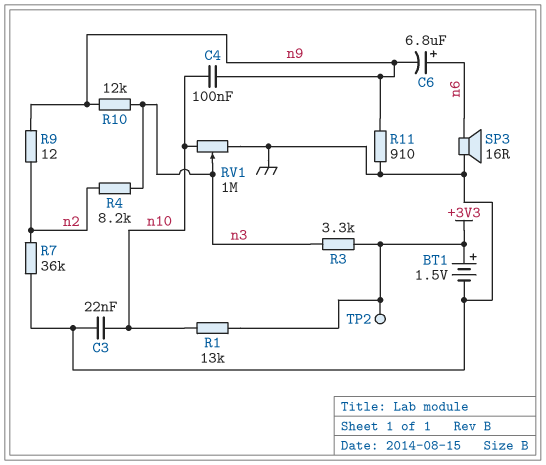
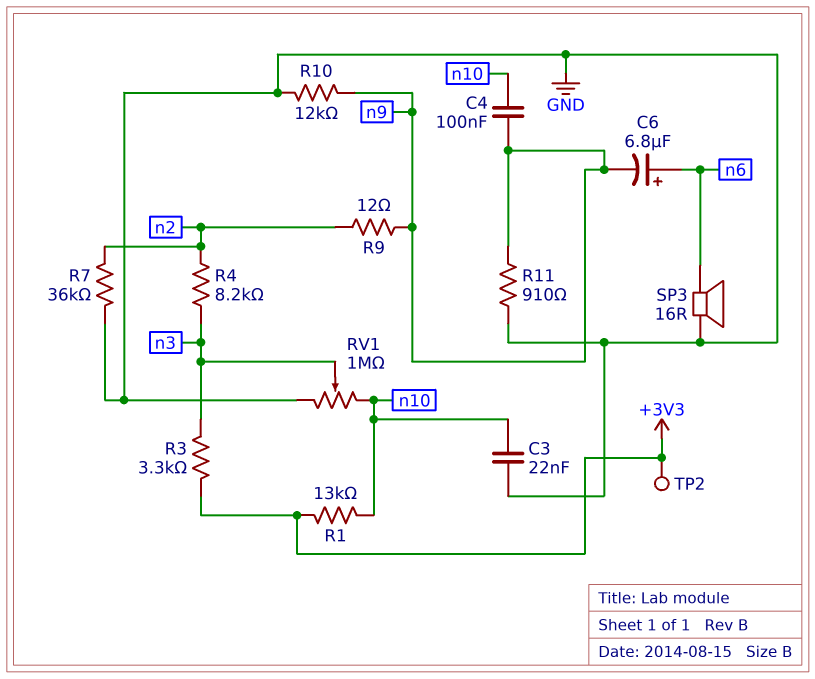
BT1: 1.5V (plus +3V3, minus GND) -> none
R10: 12k (n3, n9) -> 12k (GND, n9)

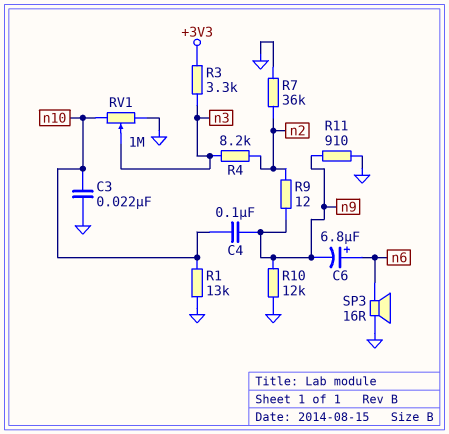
R1: 13k (+3V3, n10) -> 13k (GND, n10)
TP2: test point (+3V3) -> none

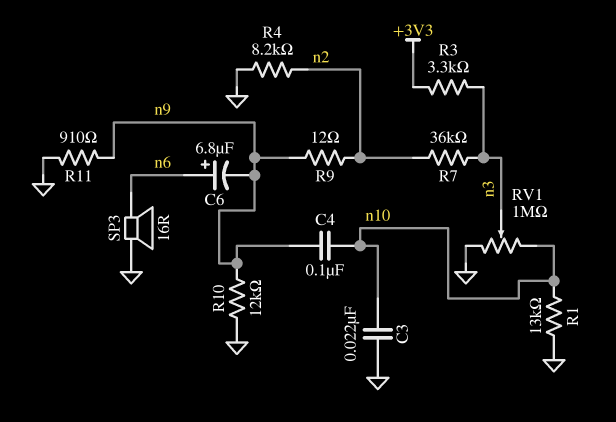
R4: 8.2k (n2, n3) -> 8.2k (GND, n2)
R7: 36k (GND, n2) -> 36k (n2, n3)

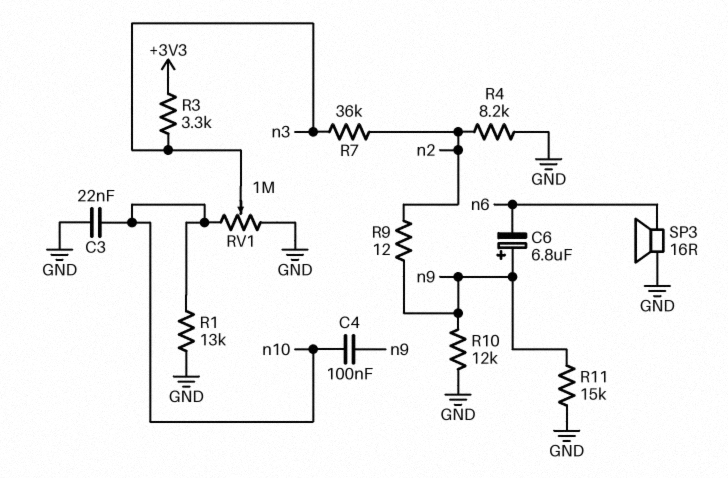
C6: 6.8uF (plus n6, minus n9) -> 6.8uF (plus n9, minus n6)
R11: 910 (GND, n9) -> 15k (GND, n9)

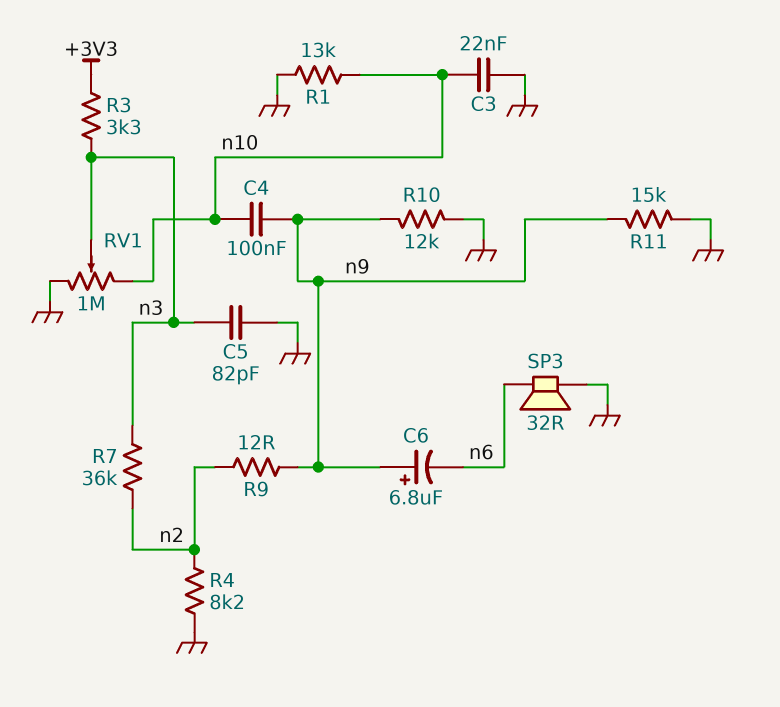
C5: none -> 82pF (GND, n3)
SP3: speaker 16R (GND, n6) -> speaker 32R (GND, n6)

